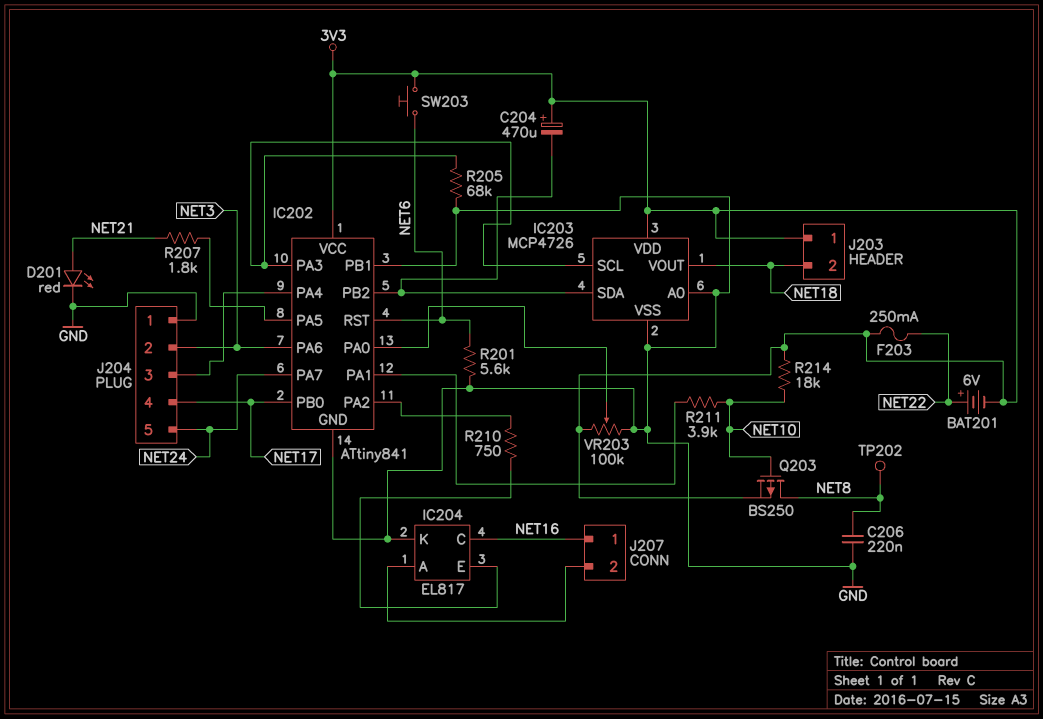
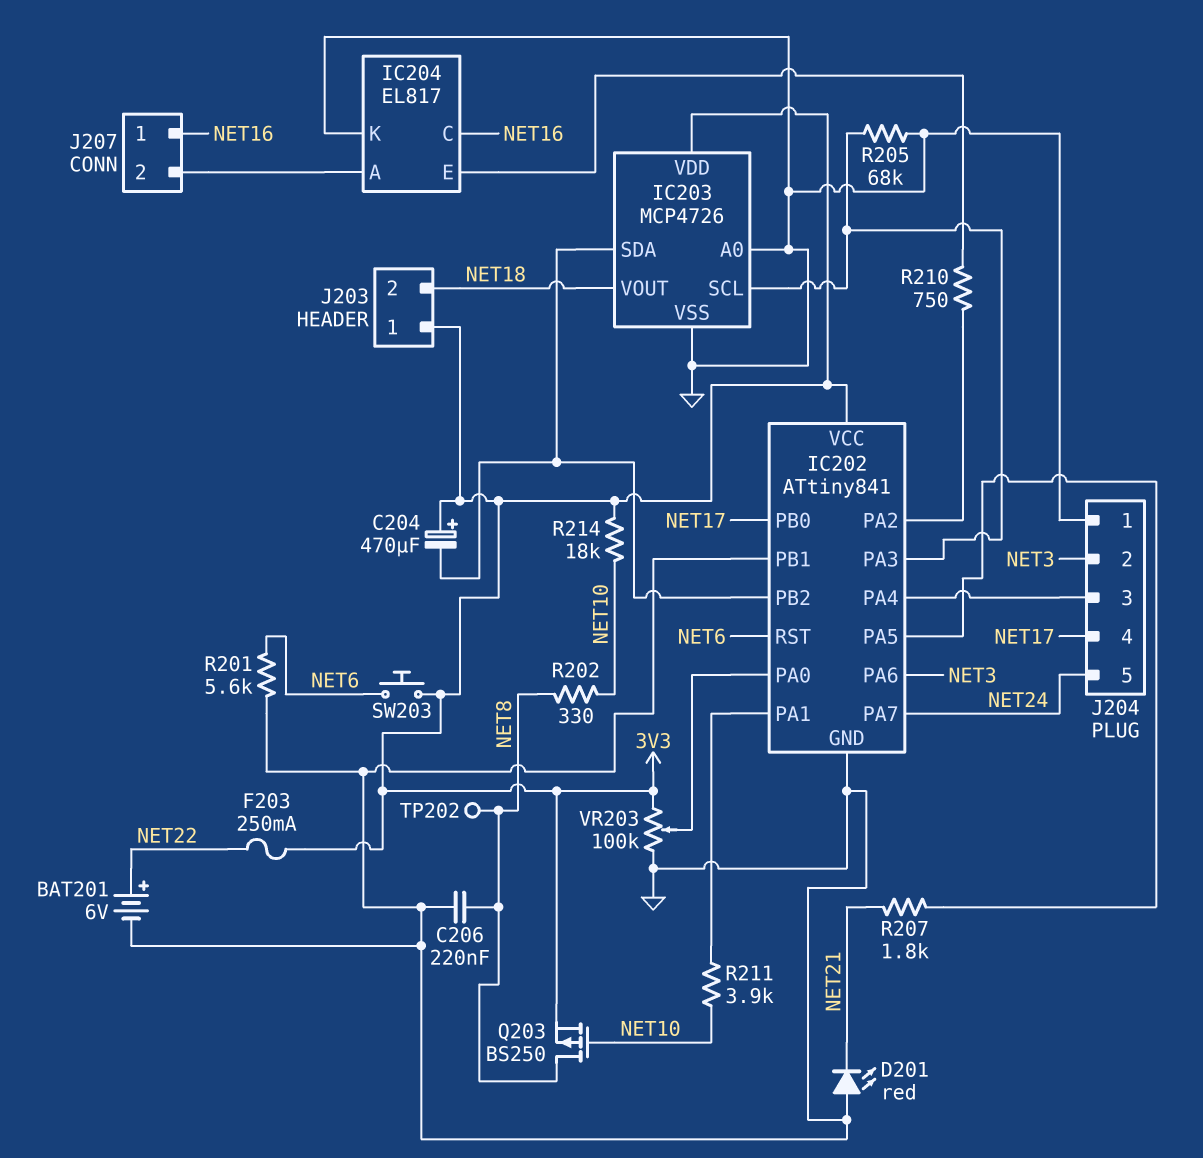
BAT201: 6V (plus NET22, minus 3V3) -> 6V (plus NET22, minus GND)
D201: LED red (A NET21, K GND) -> LED red (A GND, K NET21)
R202: none -> 330 (NET8, NET10)

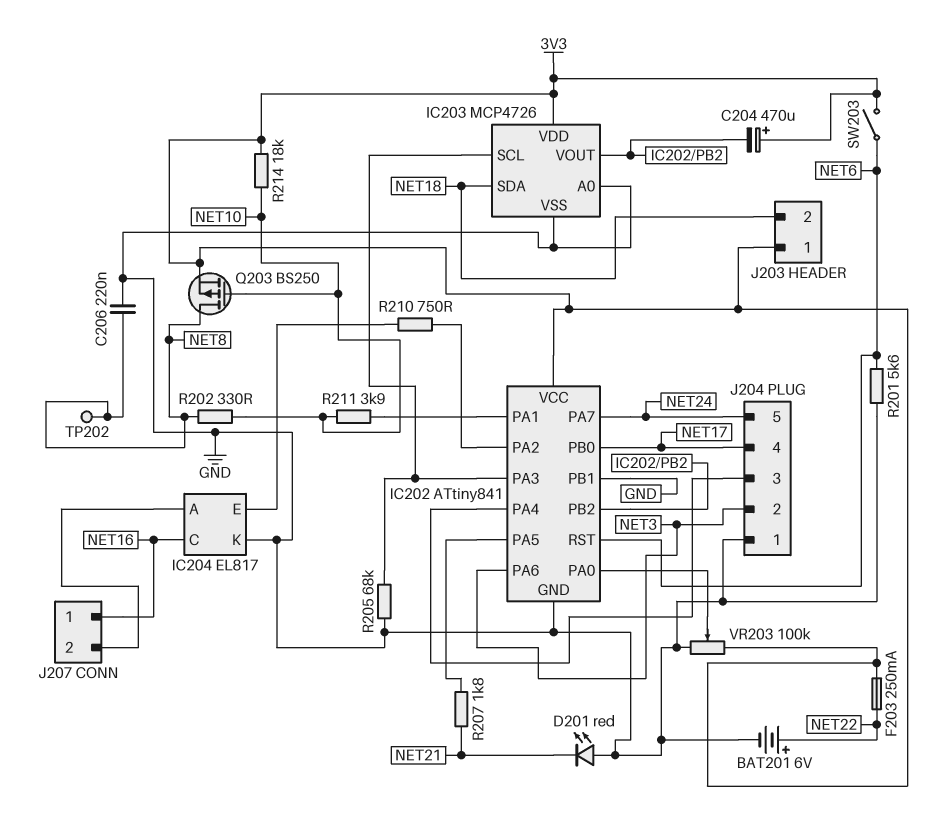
IC203 pin SDA: IC202/PB2 -> NET18
IC203 pin VOUT: NET18 -> IC202/PB2
SW203: button (3V3, NET6) -> switch (3V3, NET6)

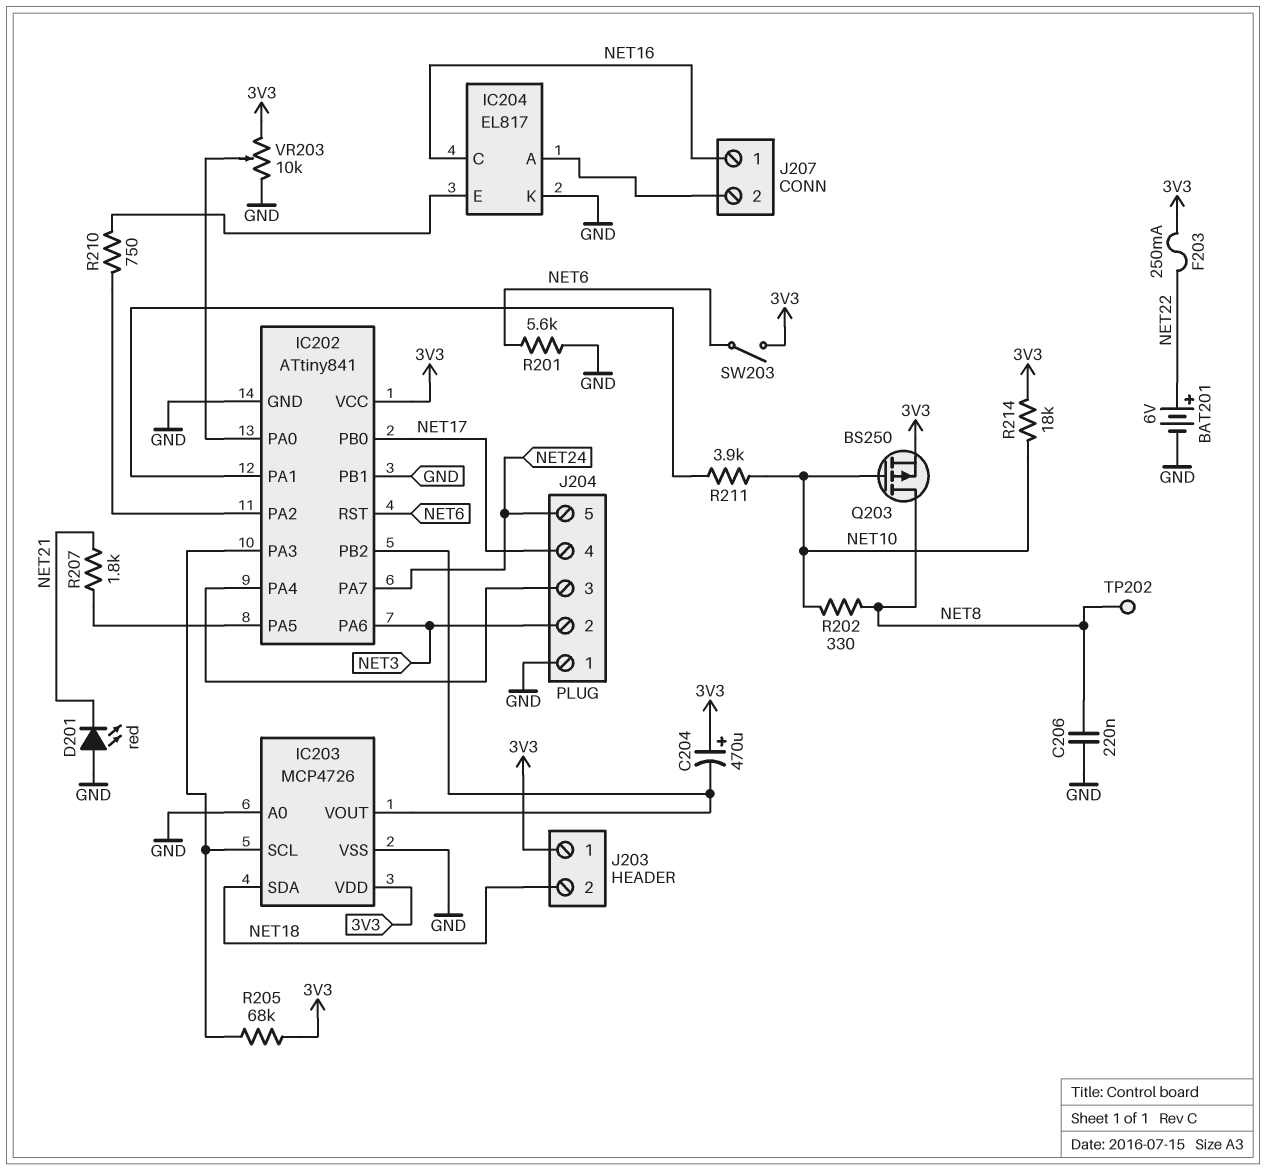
R205: 68k (GND, IC202/PA3) -> 68k (3V3, IC202/PA3)
VR203: 100k (3V3, GND, wiper IC202/PA0) -> 10k (3V3, GND, wiper IC202/PA0)

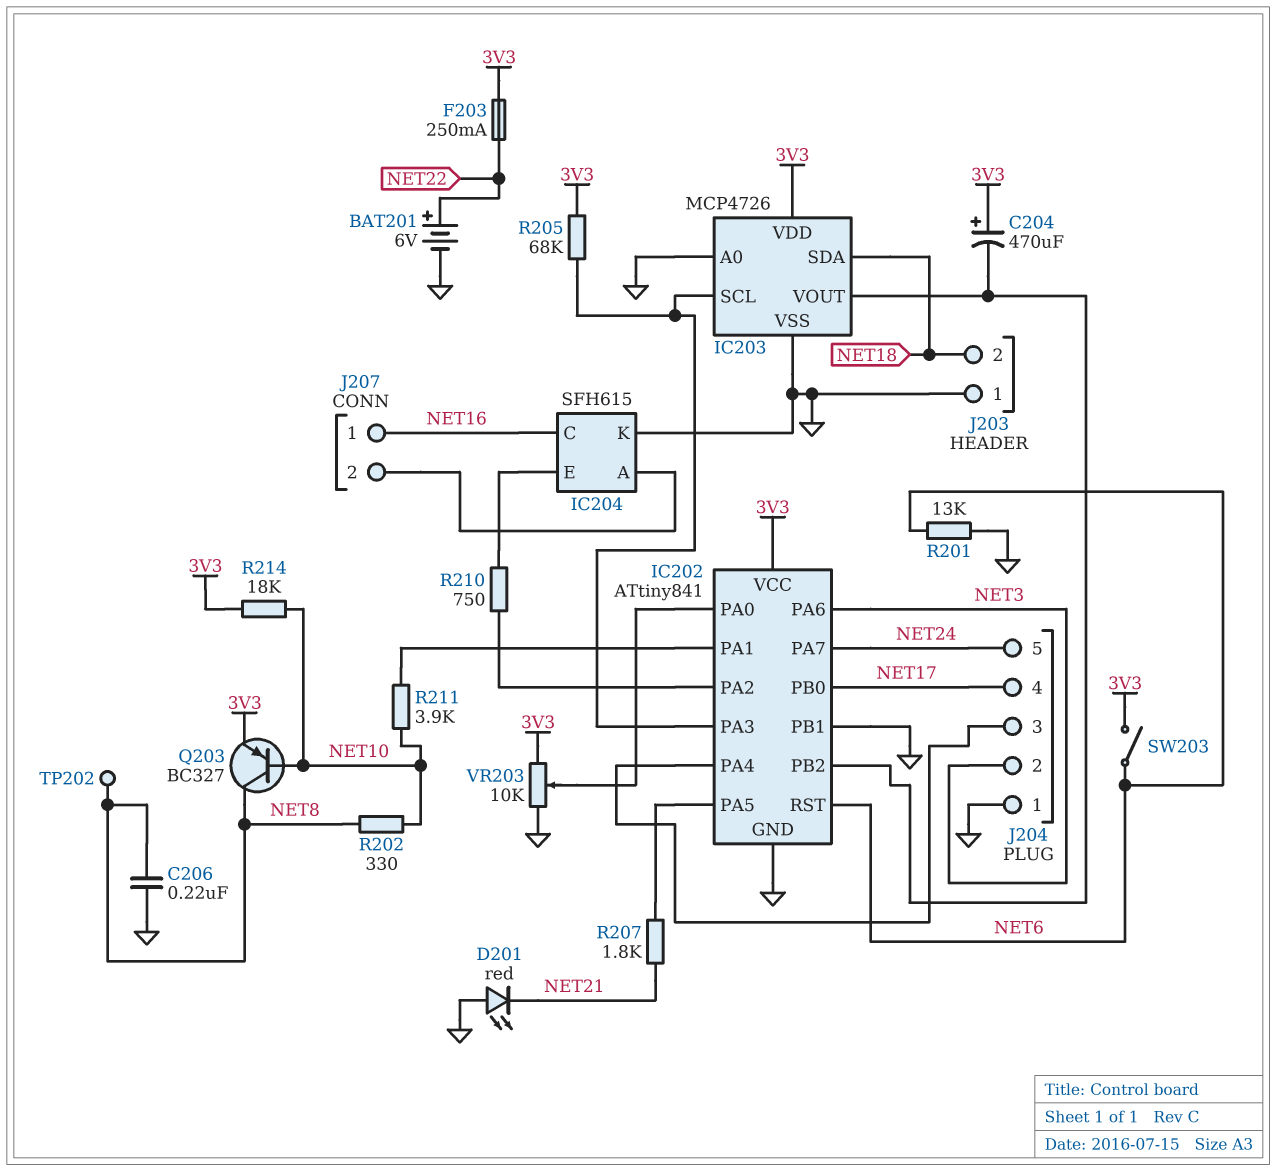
IC204: EL817 -> SFH615
J203 pin 1: 3V3 -> GND
Q203: PMOS BS250 (G NET10, D NET8, S 3V3) -> PNP BC327 (B NET10, C NET8, E 3V3)
R201: 5.6k (GND, NET6) -> 13k (GND, NET6)

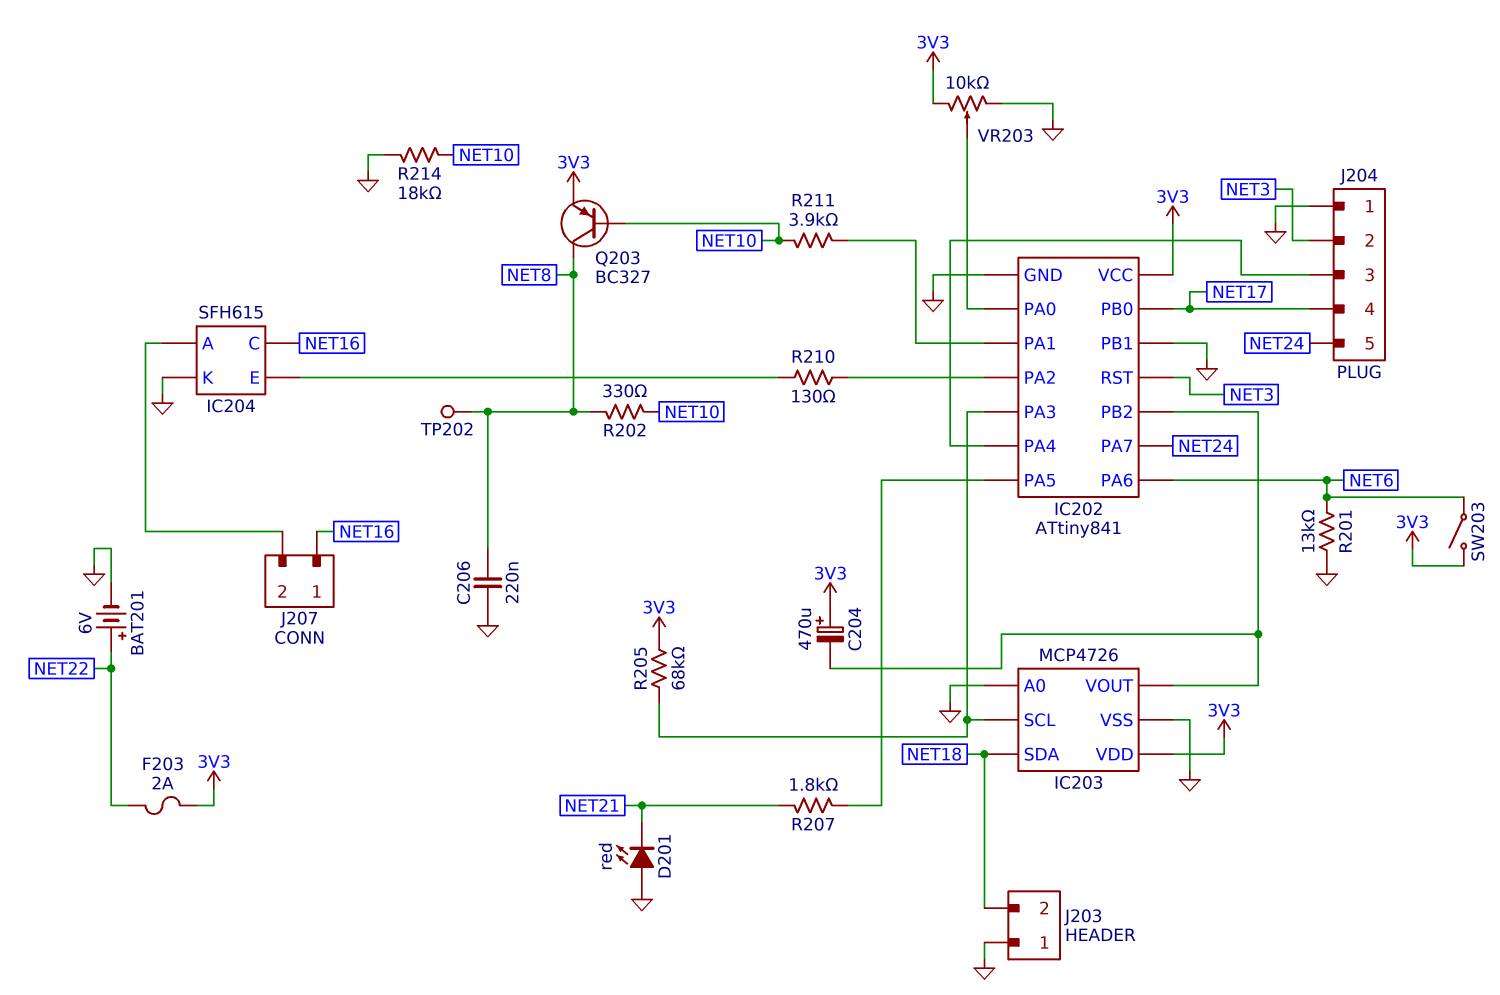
F203: 250mA (3V3, NET22) -> 2A (3V3, NET22)
IC202 pin PA6: NET3 -> NET6
IC202 pin RST: NET6 -> NET3
R210: 750 (IC202/PA2, IC204/E) -> 130 (IC202/PA2, IC204/E)
R214: 18k (3V3, NET10) -> 18k (GND, NET10)

